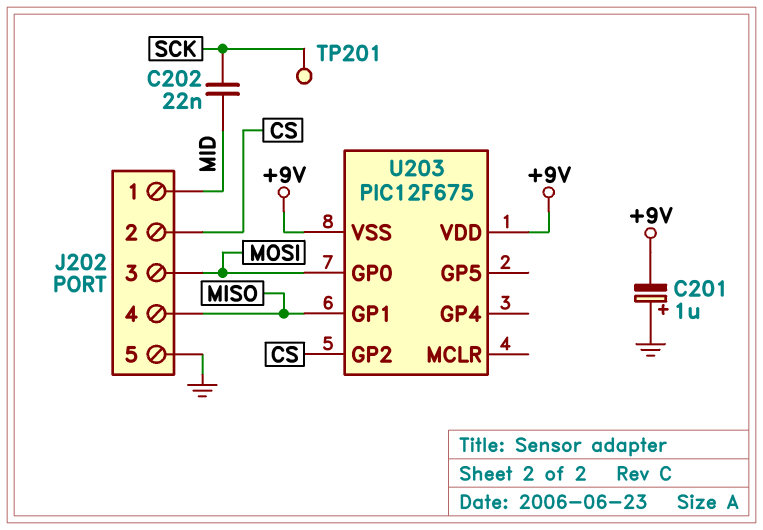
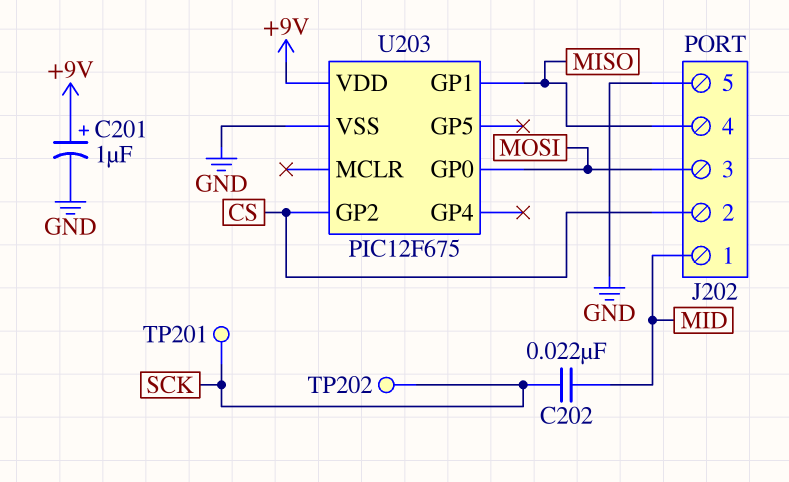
C201: 1uF (plus GND, minus +9V) -> 1uF (plus +9V, minus GND)
TP202: none -> test point (SCK)
U203 pin VSS: +9V -> GND

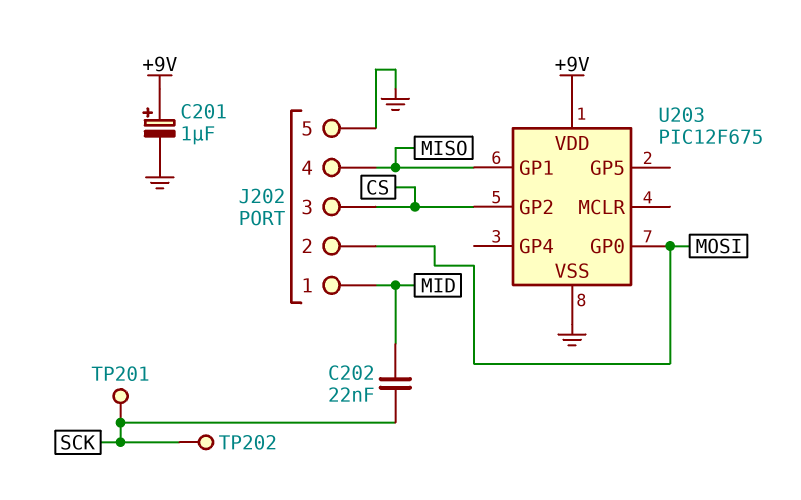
J202 pin 2: CS -> MOSI
J202 pin 3: MOSI -> CS

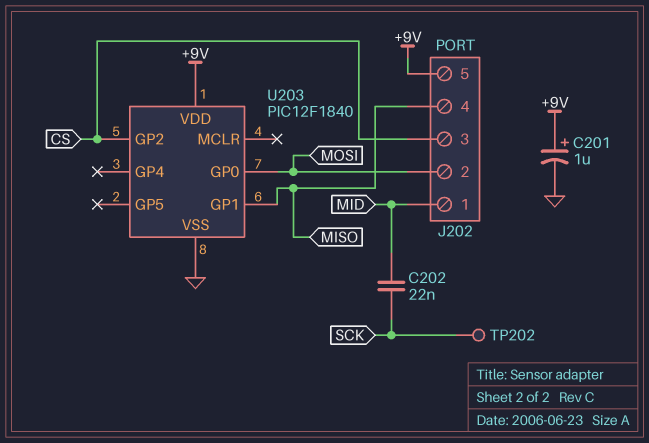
J202 pin 5: GND -> +9V
TP201: test point (SCK) -> none
U203: PIC12F675 -> PIC12F1840

